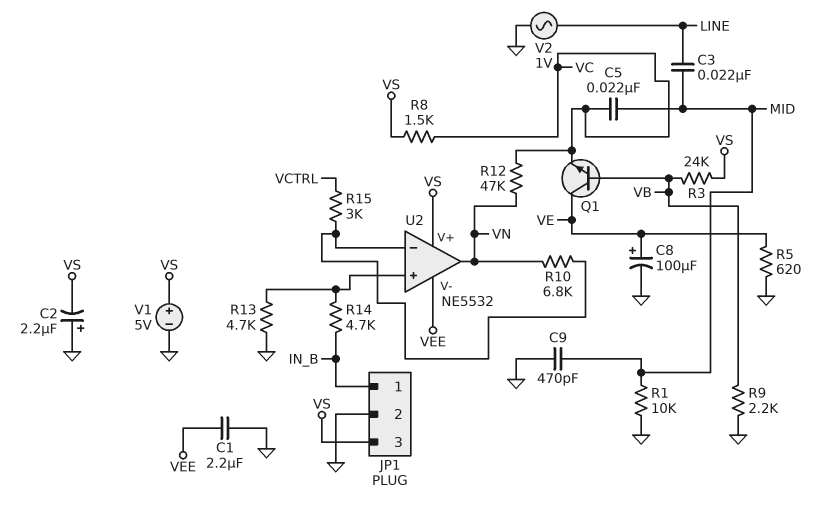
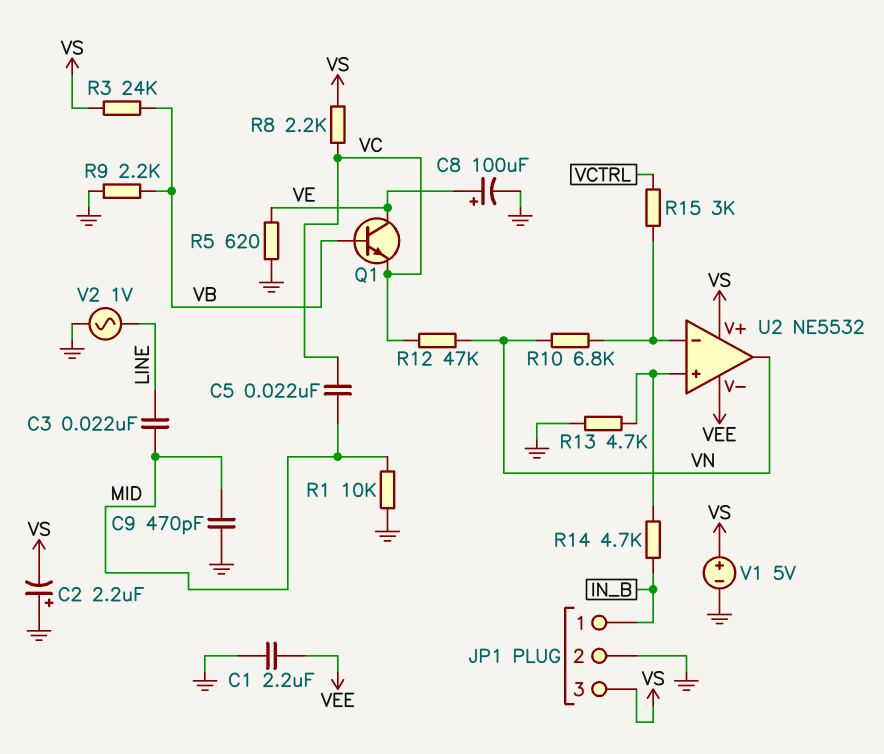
R8: 1.5k (VC, VS) -> 2.2k (VC, VS)

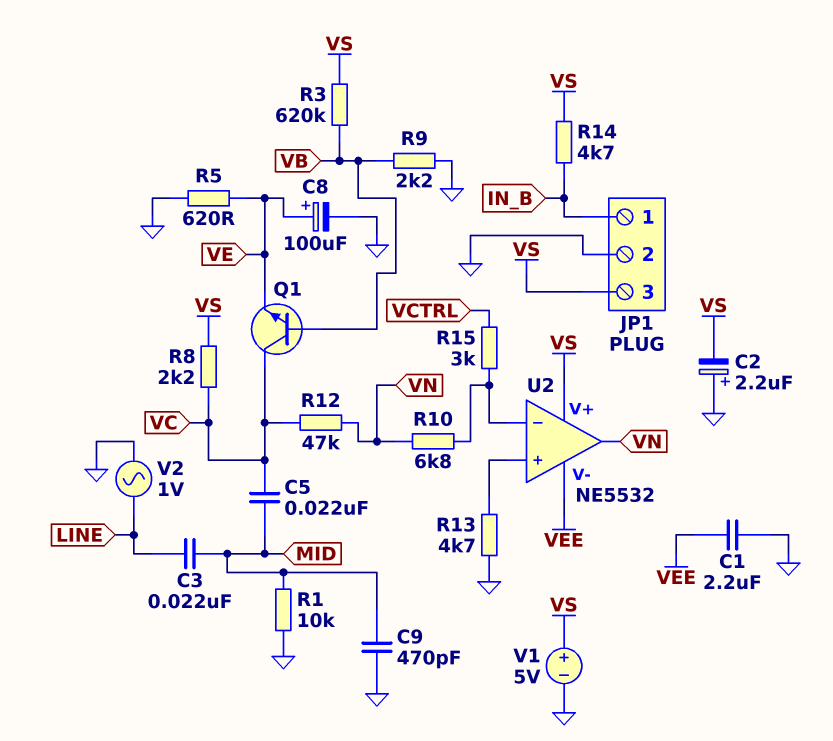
Q1: NPN (B VB, C VE, E VC) -> NPN (B VB, C VC, E VE)
R3: 24k (VB, VS) -> 620k (VB, VS)
R14: 4.7k (IN_B, U2/in+) -> 4.7k (IN_B, VS)

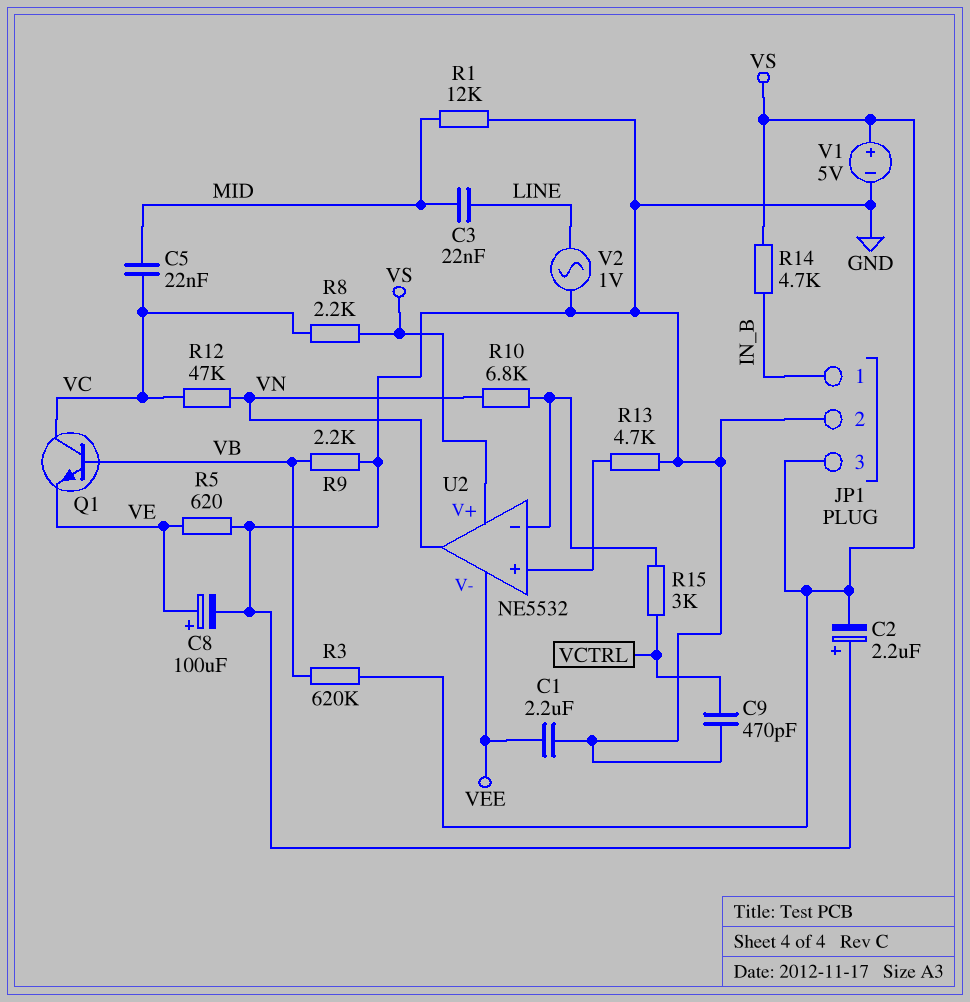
C9: 470pF (GND, MID) -> 470pF (GND, VCTRL)
R1: 10k (GND, MID) -> 12k (GND, MID)

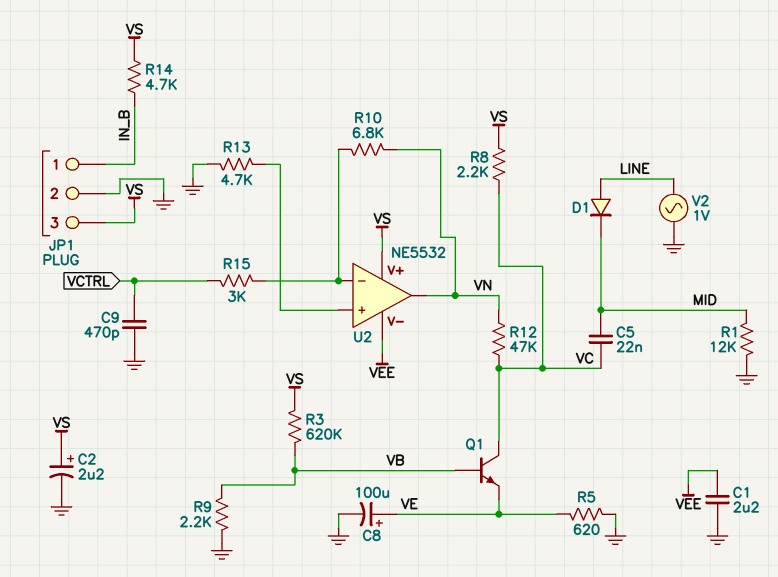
C2: 2.2uF (plus GND, minus VS) -> 2.2uF (plus VS, minus GND)
C3: 22nF (LINE, MID) -> none
D1: none -> diode (A LINE, K MID)
V1: 5V (plus VS, minus GND) -> none

